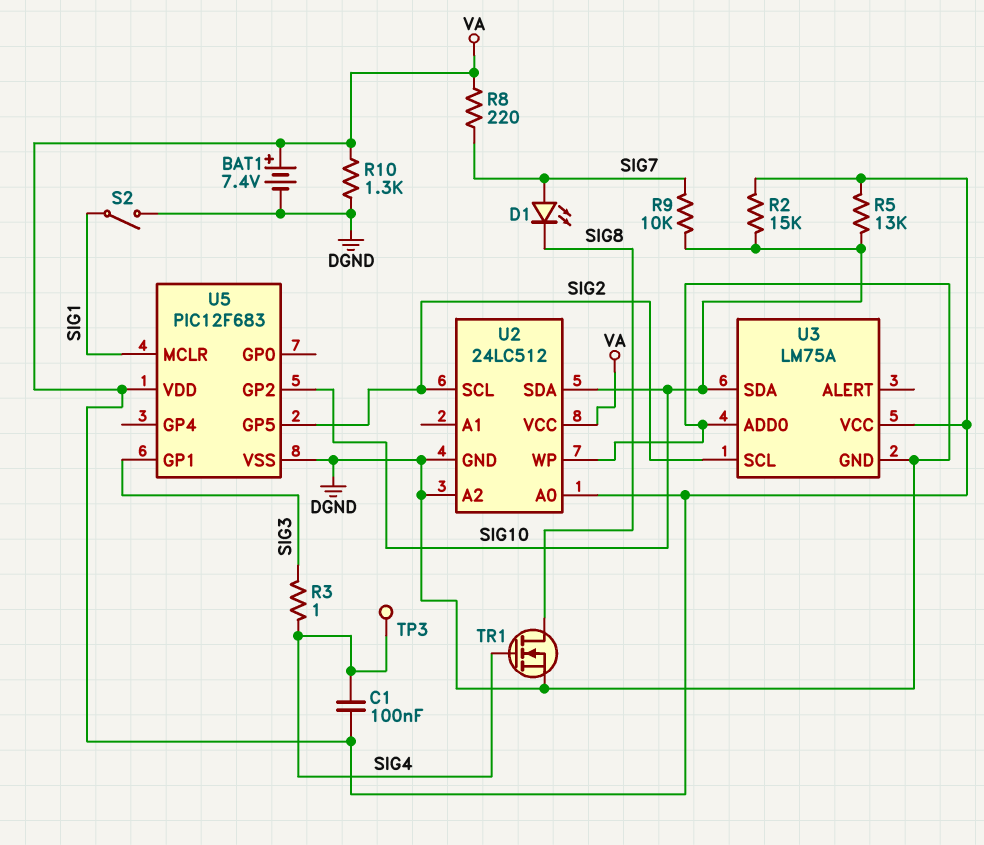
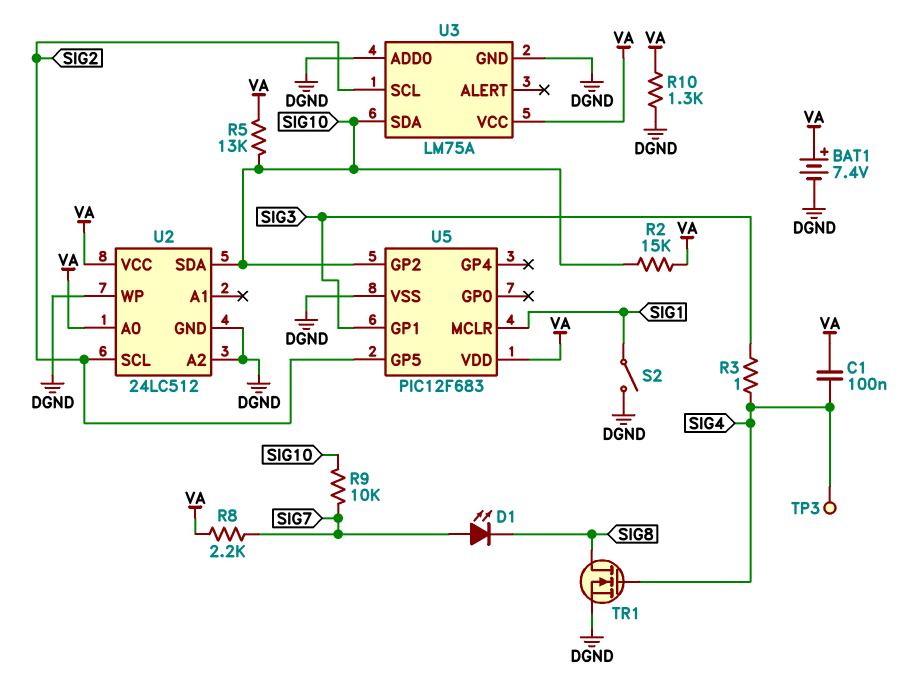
R8: 220 (SIG7, VA) -> 2.2k (SIG7, VA)

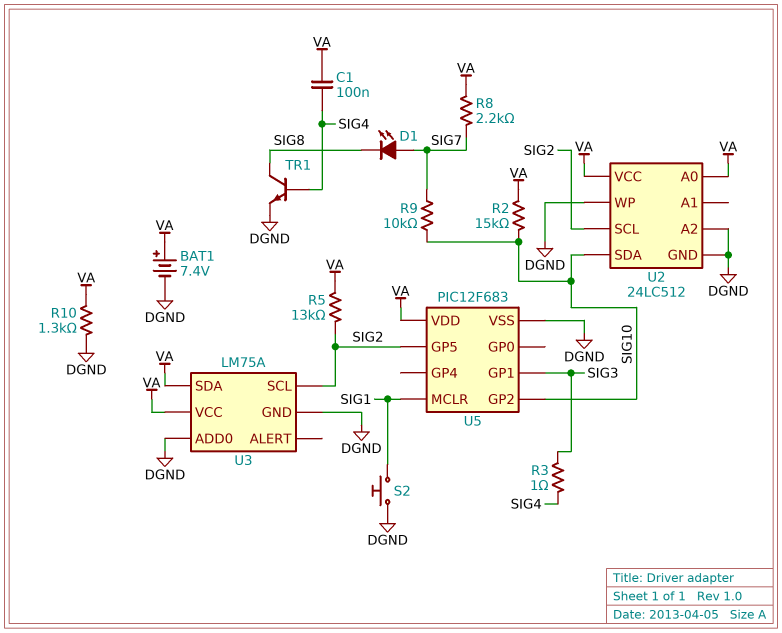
R5: 13k (SIG10, VA) -> 13k (SIG2, VA)
S2: switch (DGND, SIG1) -> button (DGND, SIG1)
TP3: test point (SIG4) -> none
TR1: NMOS (G SIG4, D SIG8, S DGND) -> NPN (B SIG4, C SIG8, E DGND)
U3 pin SDA: SIG10 -> VA

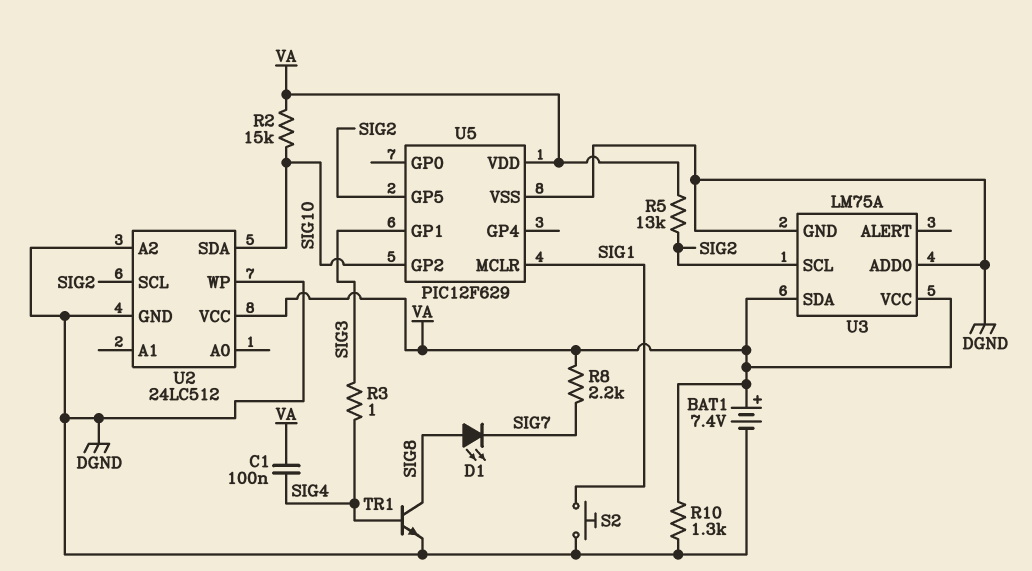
D1: LED (A SIG7, K SIG8) -> LED (A SIG8, K SIG7)
R9: 10k (SIG7, SIG10) -> none
U2 pin A0: VA -> none
U5: PIC12F683 -> PIC12F629

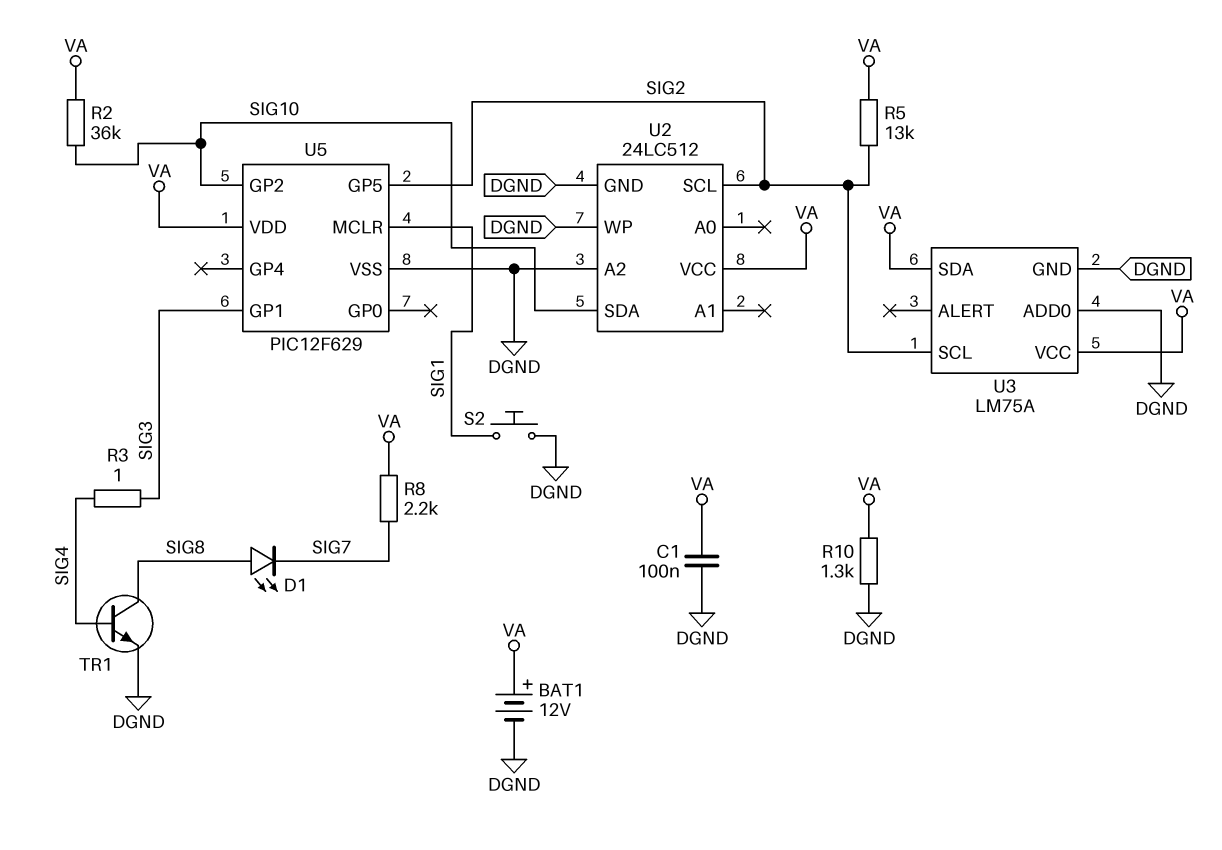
BAT1: 7.4V (plus VA, minus DGND) -> 12V (plus VA, minus DGND)
C1: 100nF (SIG4, VA) -> 100nF (DGND, VA)
R2: 15k (SIG10, VA) -> 36k (SIG10, VA)

